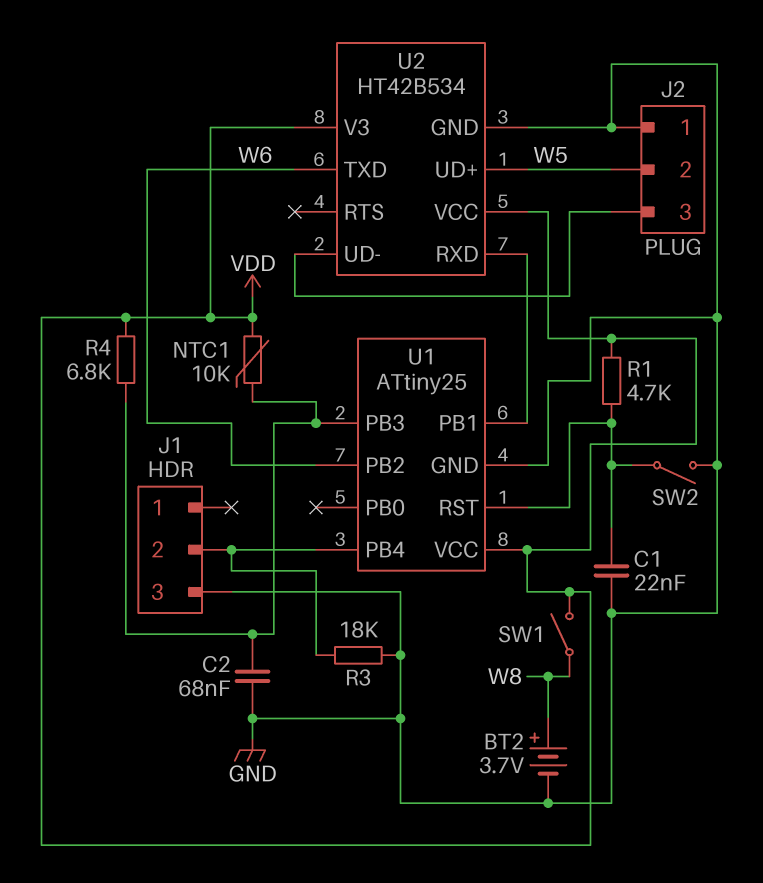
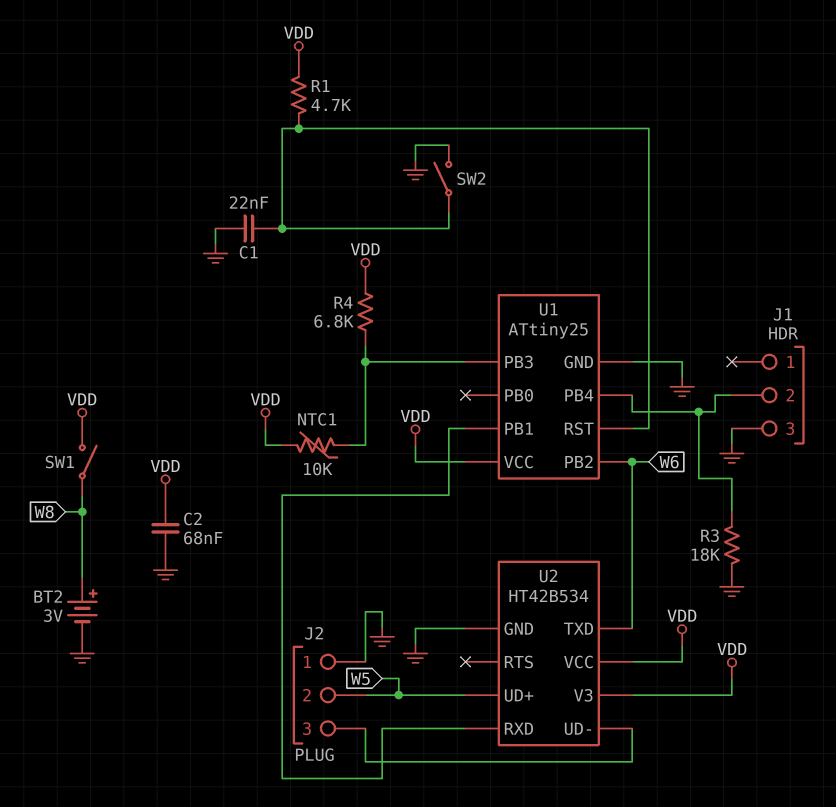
BT2: 3.7V (plus W8, minus GND) -> 3V (plus W8, minus GND)
C2: 68nF (GND, U1/PB3) -> 68nF (GND, VDD)

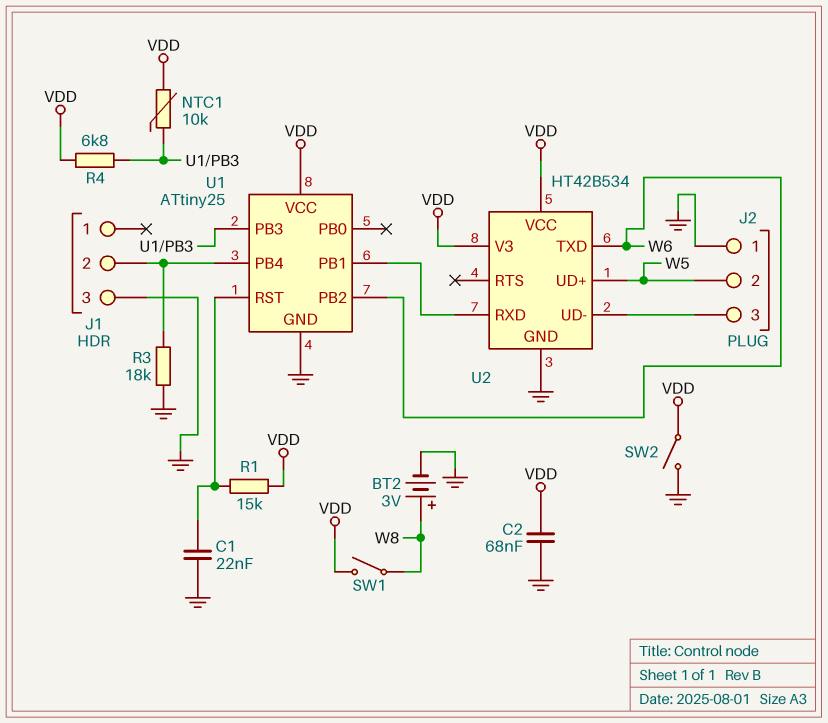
R1: 4.7k (U1/RST, VDD) -> 15k (U1/RST, VDD)
SW2: switch (GND, U1/RST) -> switch (GND, VDD)

